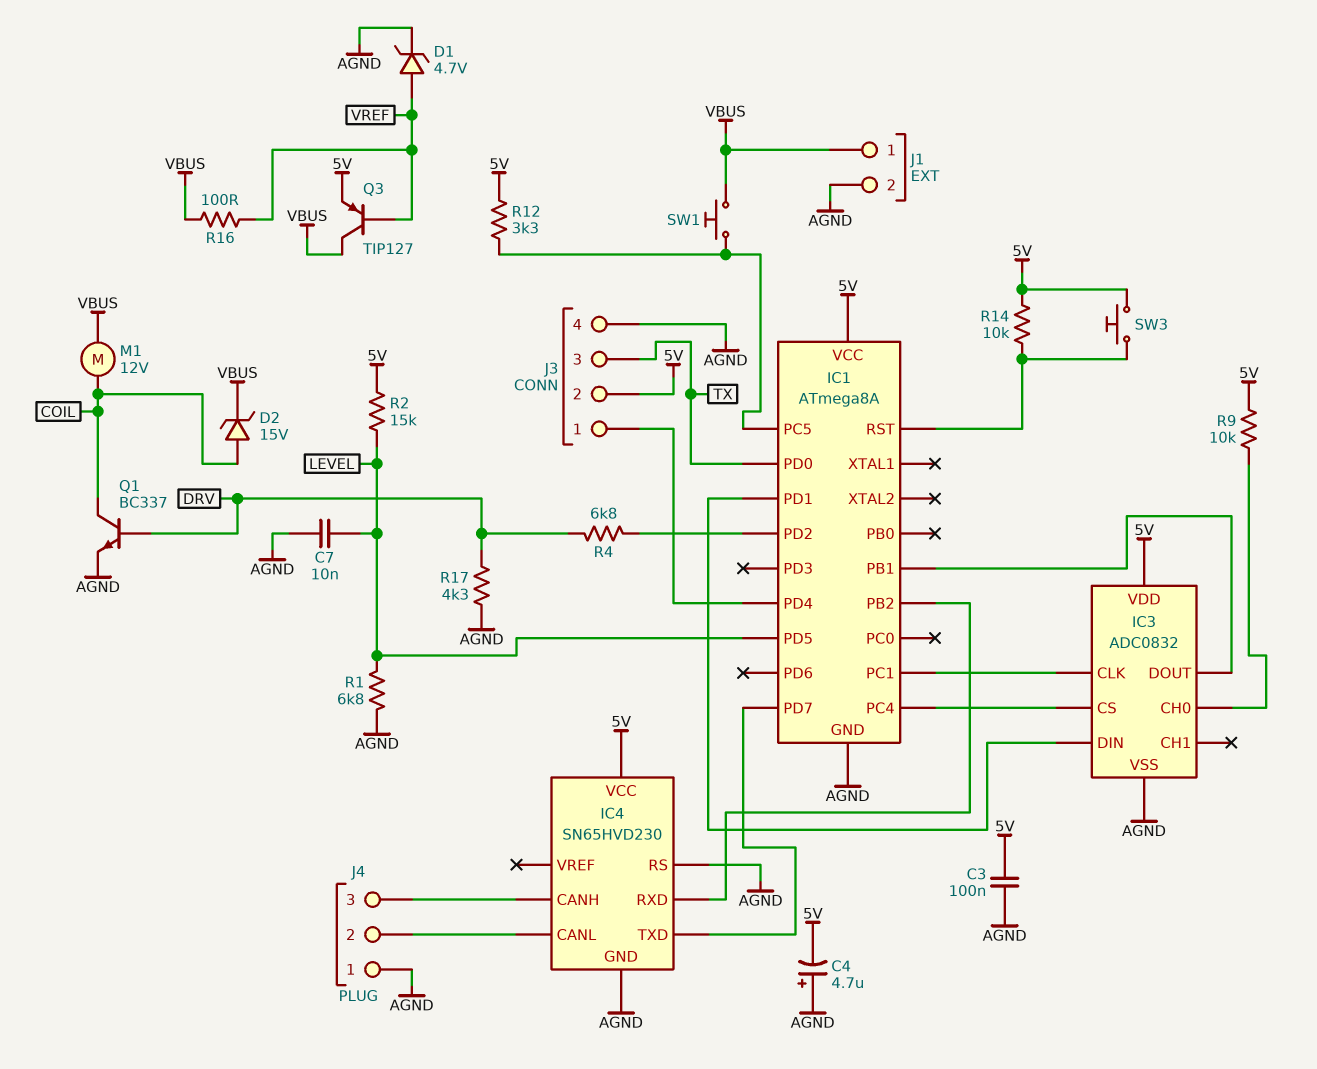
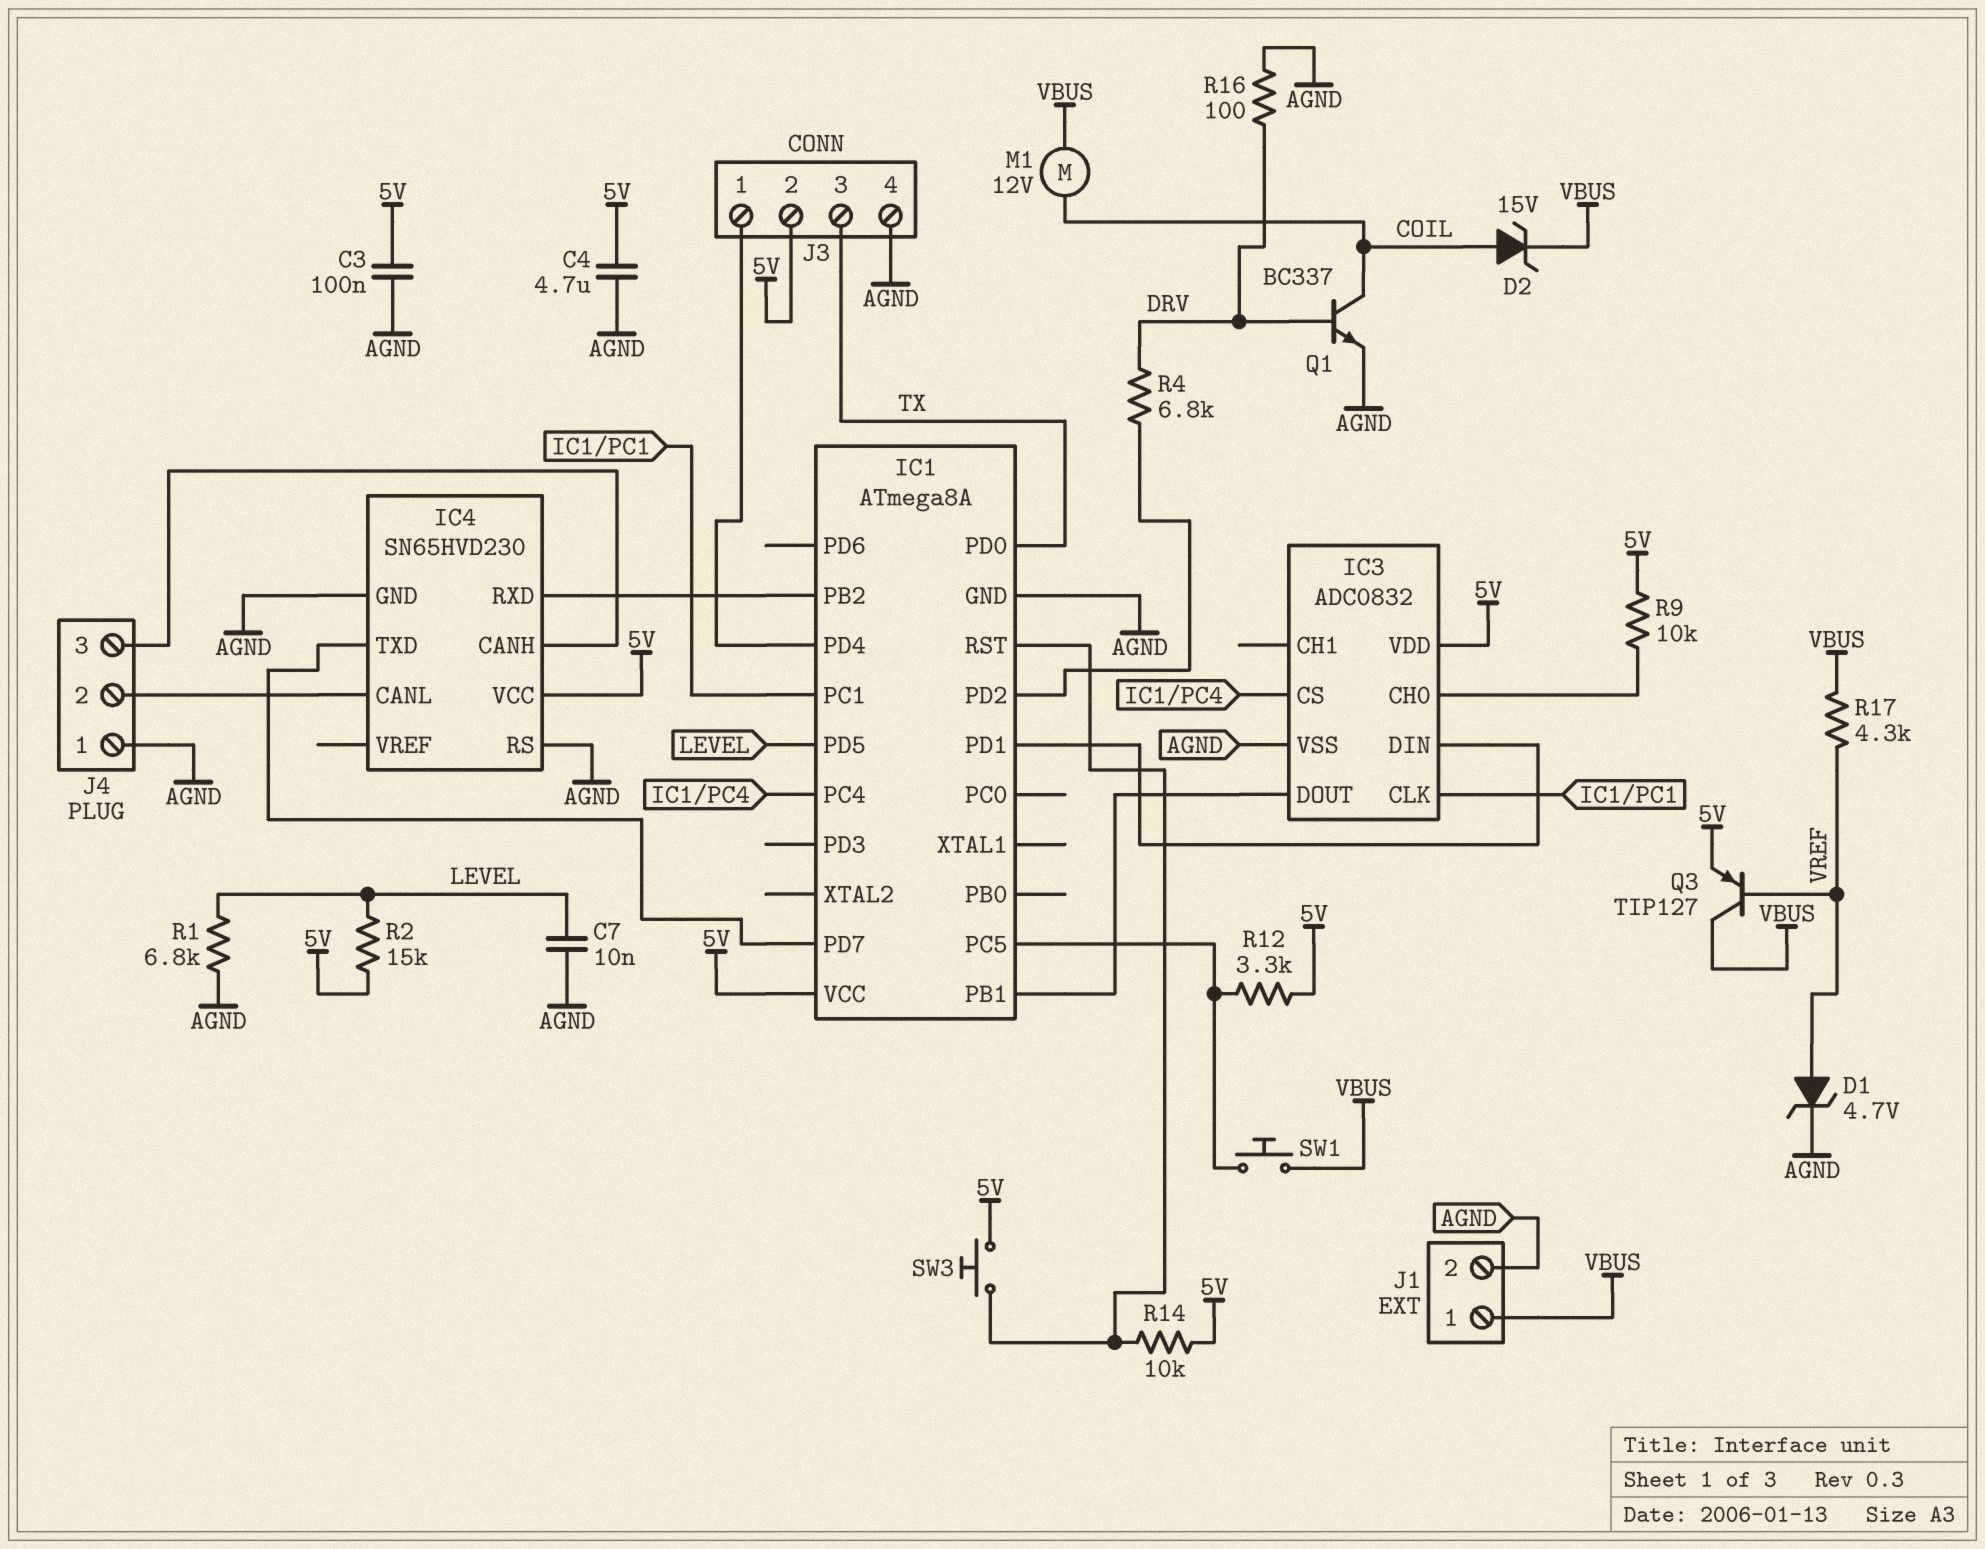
C4: 4.7uF (plus AGND, minus 5V) -> 4.7uF (5V, AGND)
R16: 100 (VBUS, VREF) -> 100 (AGND, DRV)
R17: 4.3k (AGND, DRV) -> 4.3k (VBUS, VREF)

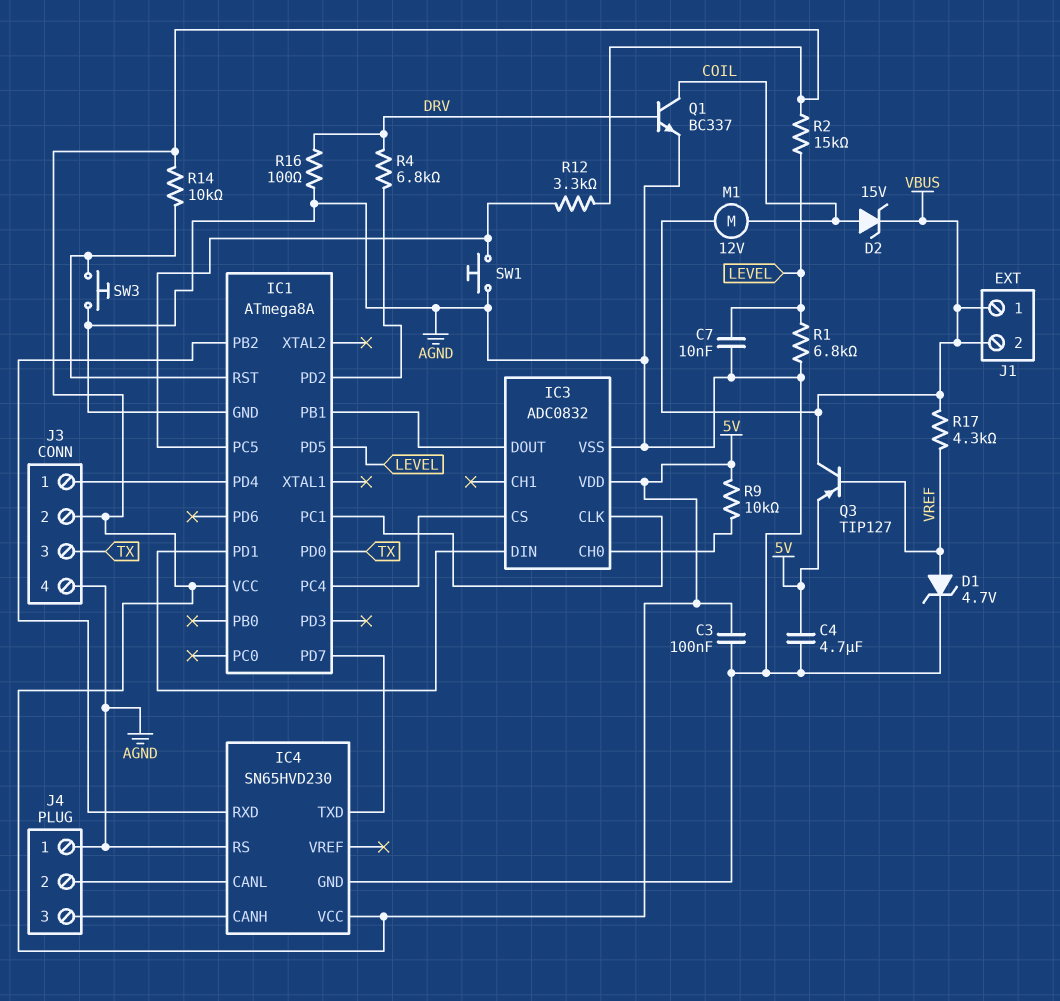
J1 pin 2: AGND -> VBUS
SW1: button (IC1/PC5, VBUS) -> button (AGND, IC1/PC5)
SW3: button (5V, IC1/RST) -> button (AGND, IC1/RST)

